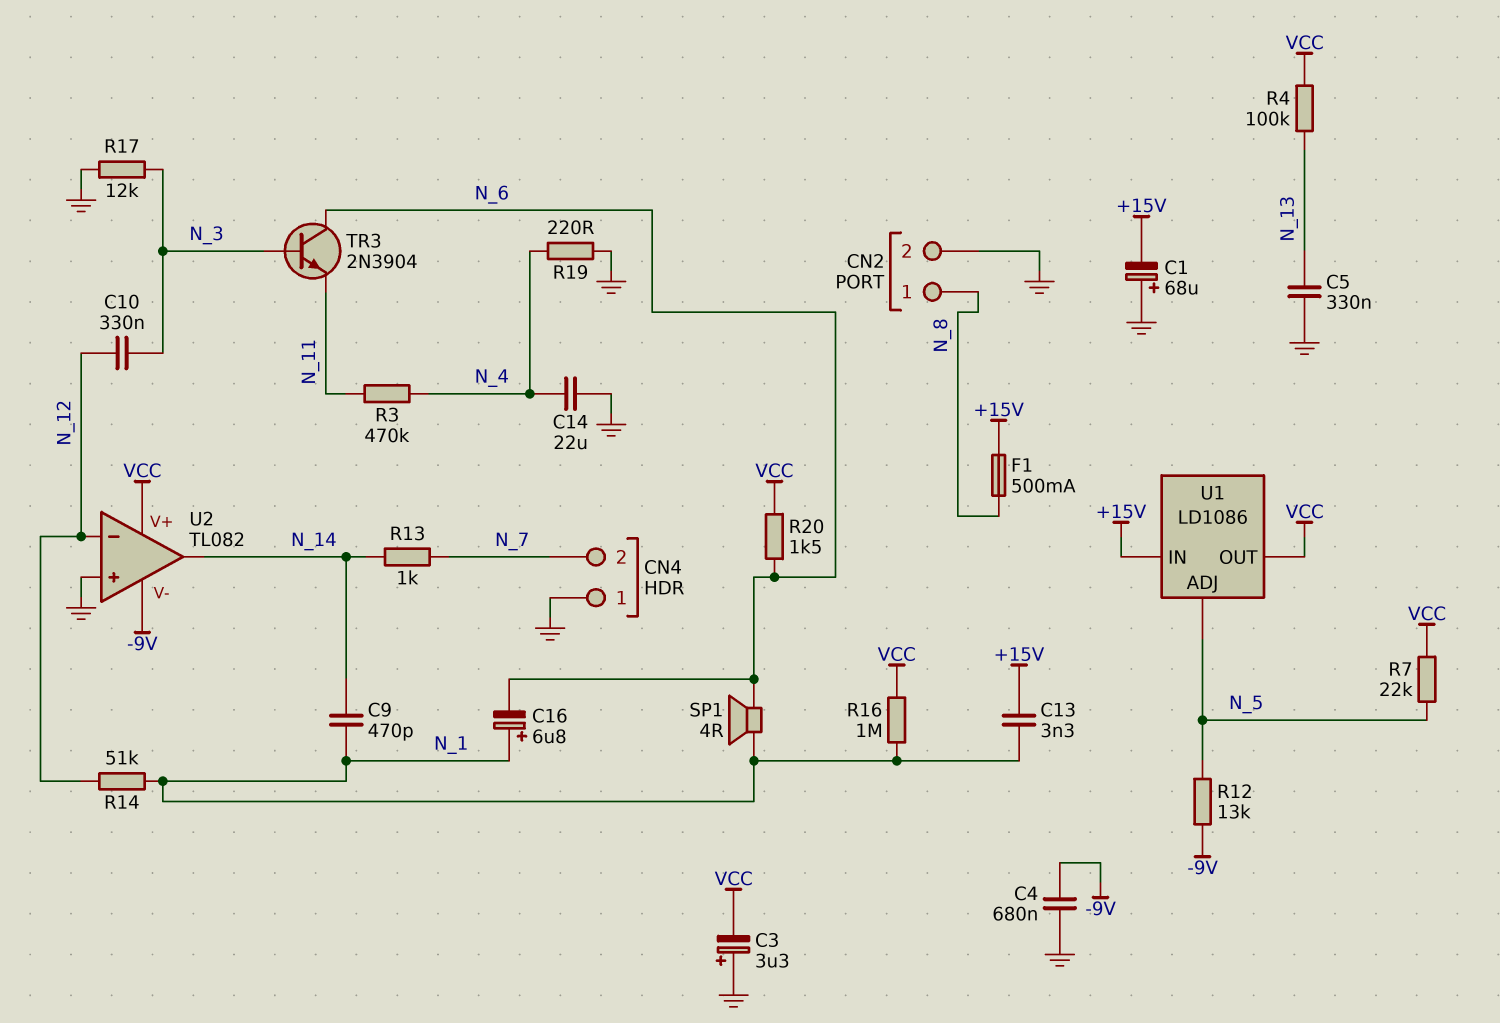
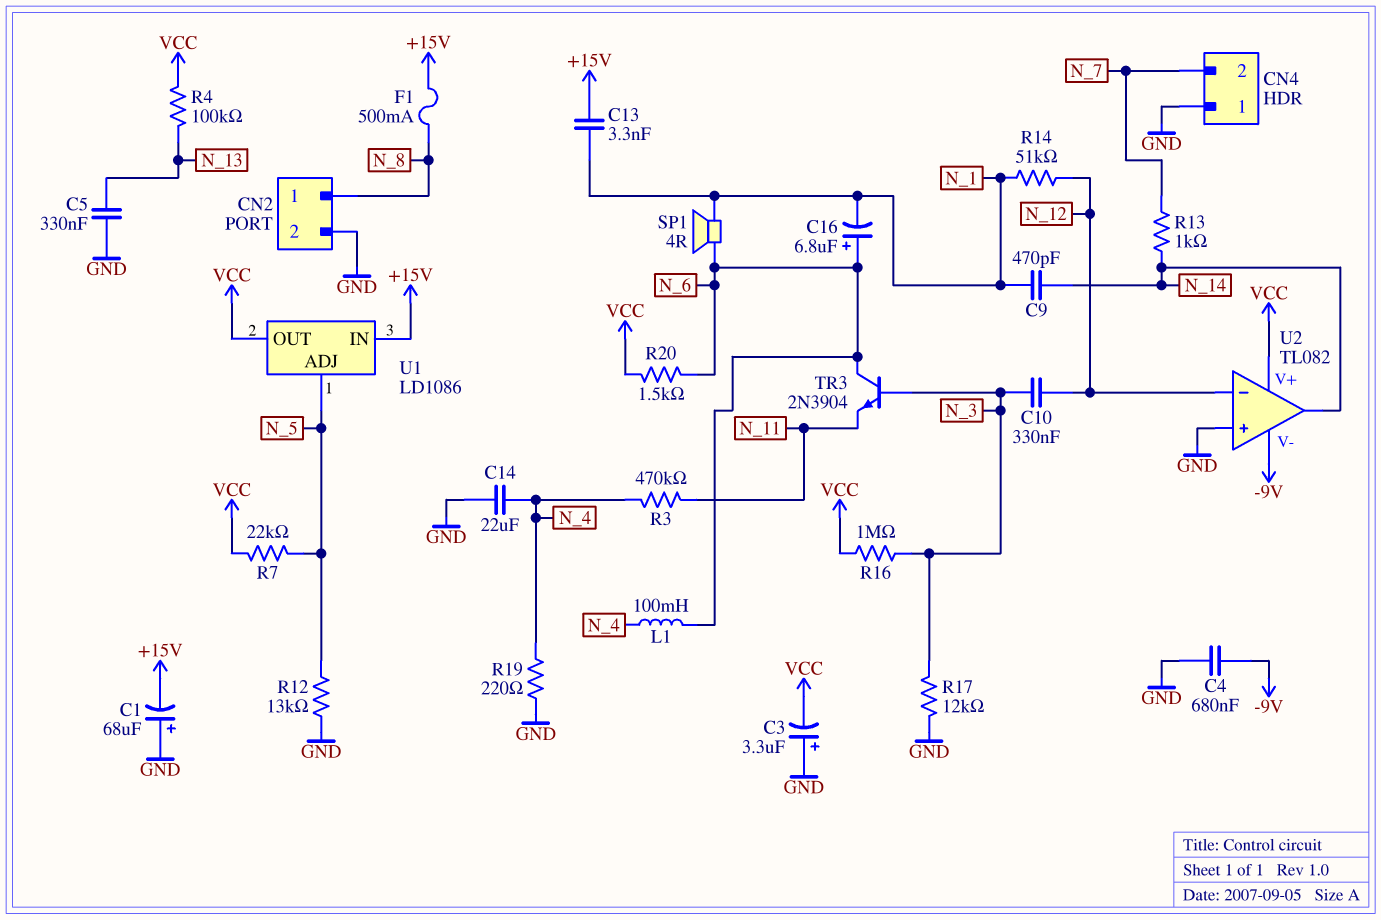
C16: 6.8uF (plus N_1, minus N_6) -> 6.8uF (plus N_6, minus N_1)
L1: none -> 100mH (N_4, N_6)
R12: 13k (-9V, N_5) -> 13k (GND, N_5)
R16: 1M (N_1, VCC) -> 1M (N_3, VCC)

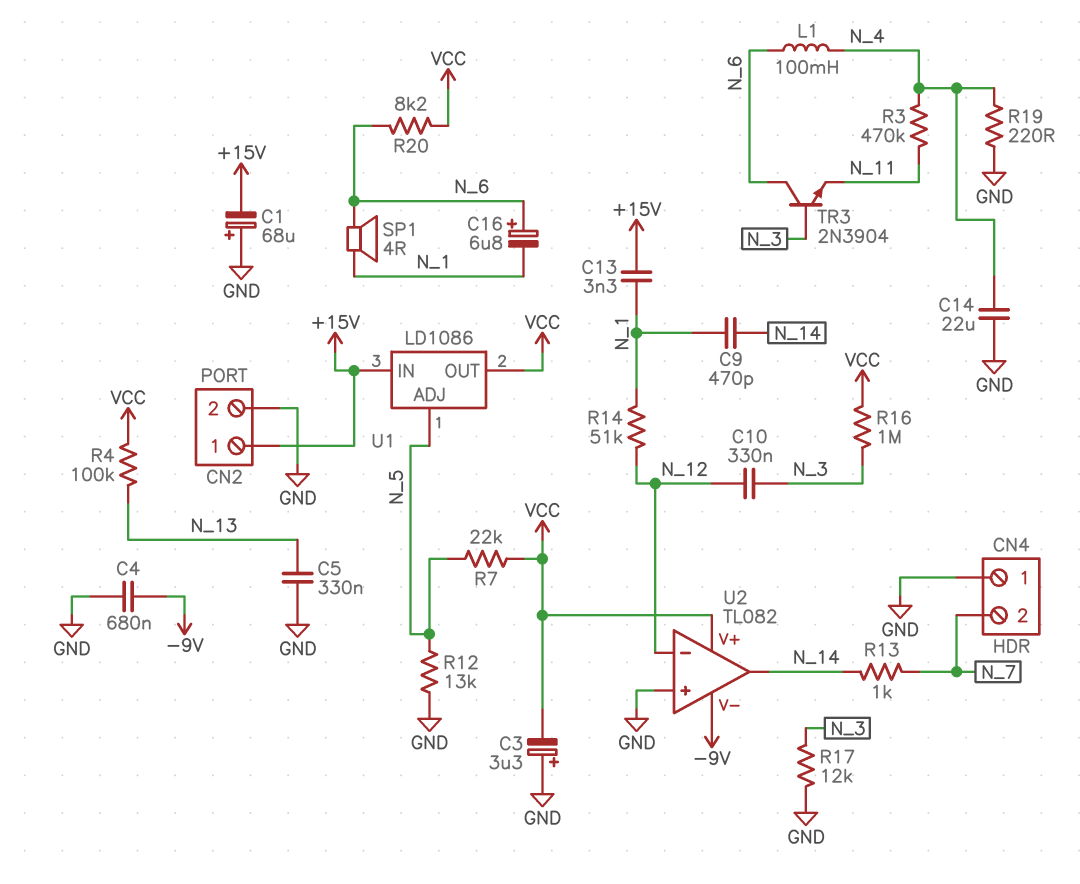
CN2 pin 1: N_8 -> +15V
F1: 500mA (+15V, N_8) -> none
R20: 1.5k (N_6, VCC) -> 8.2k (N_6, VCC)

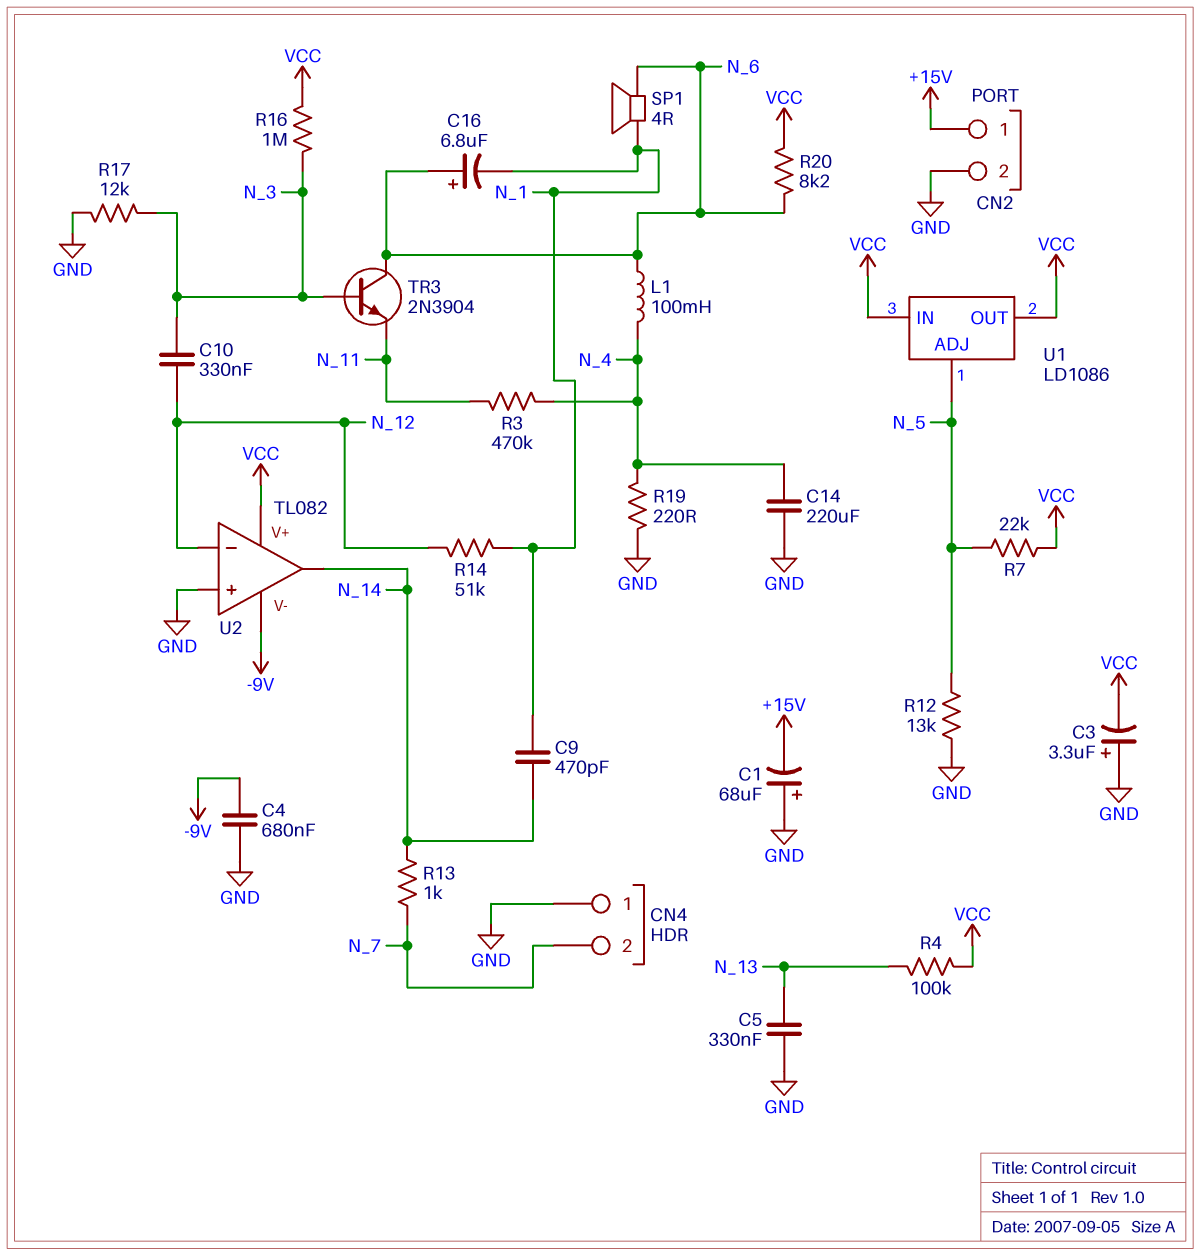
C13: 3.3nF (+15V, N_1) -> none
C14: 22uF (GND, N_4) -> 220uF (GND, N_4)
U1 pin IN: +15V -> VCC

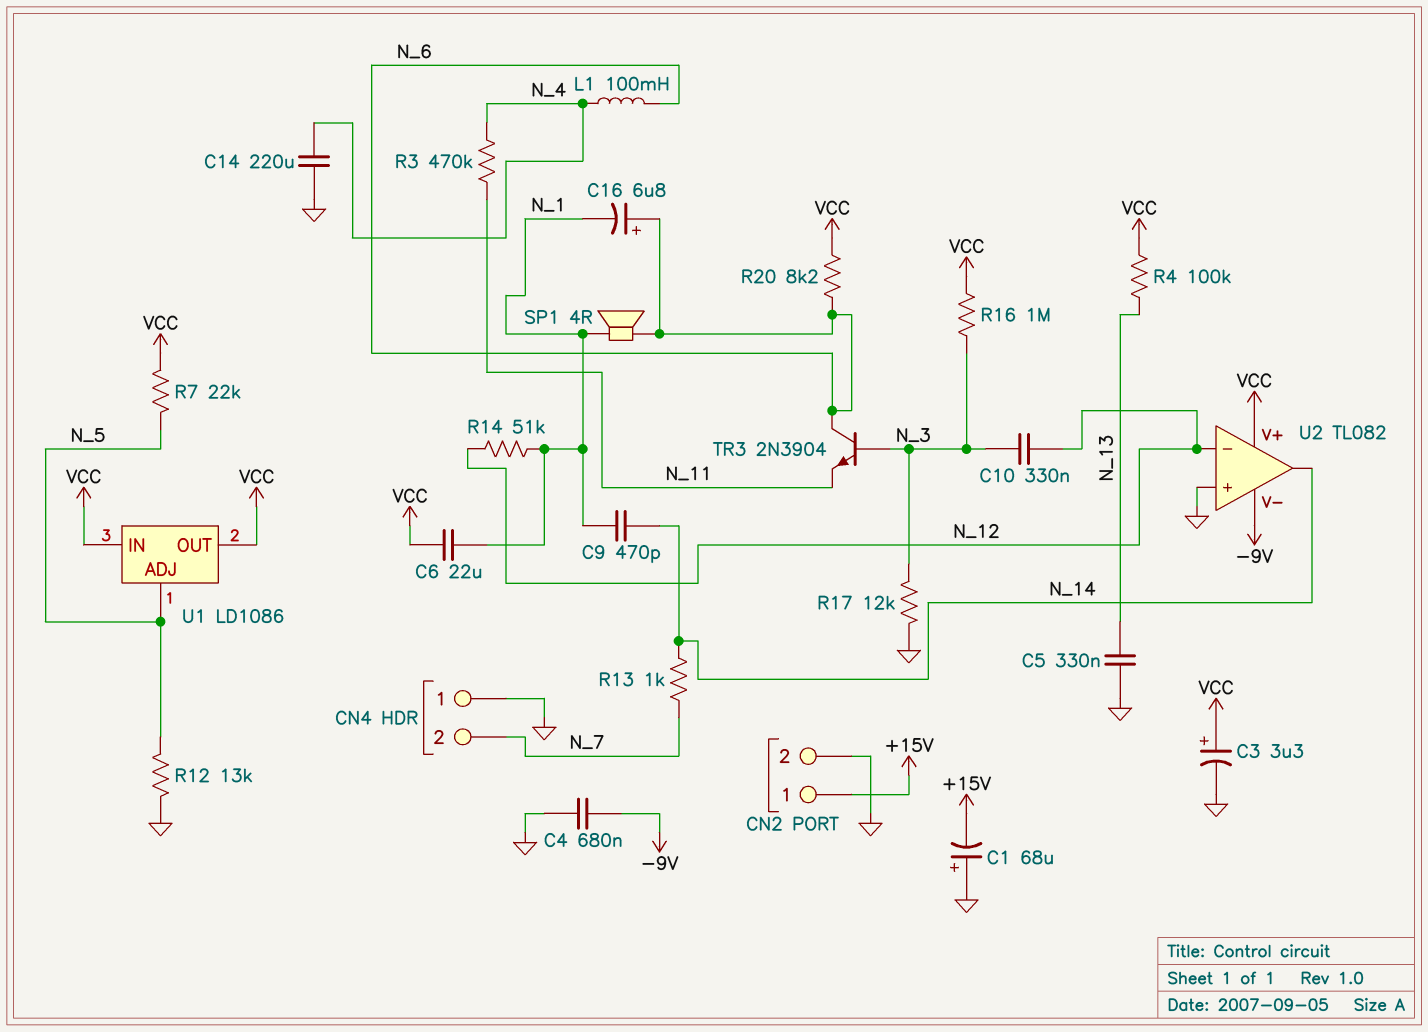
C3: 3.3uF (plus GND, minus VCC) -> 3.3uF (plus VCC, minus GND)
C6: none -> 22uF (N_1, VCC)
R19: 220 (GND, N_4) -> none

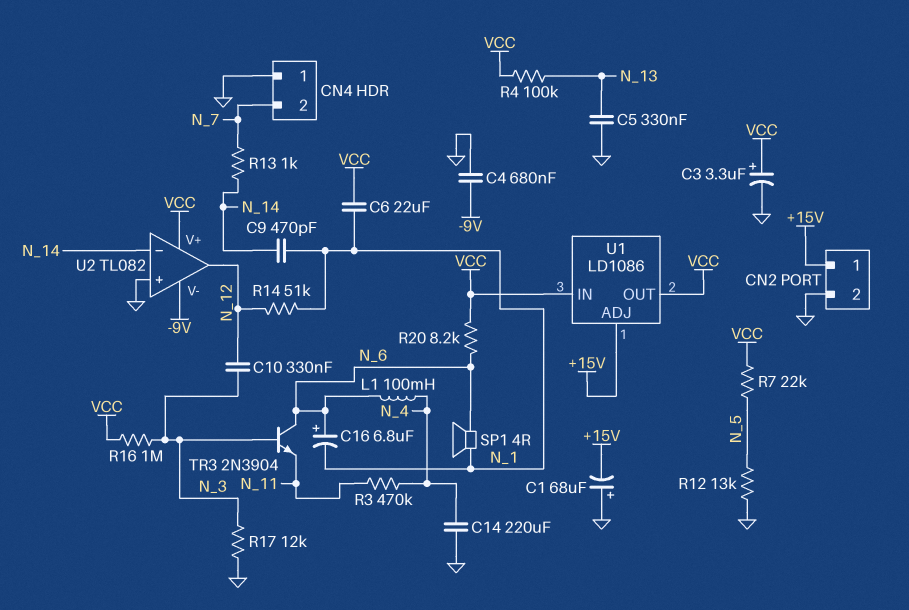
U1 pin ADJ: N_5 -> +15V
U2 pin in-: N_12 -> N_14
U2 pin out: N_14 -> N_12

